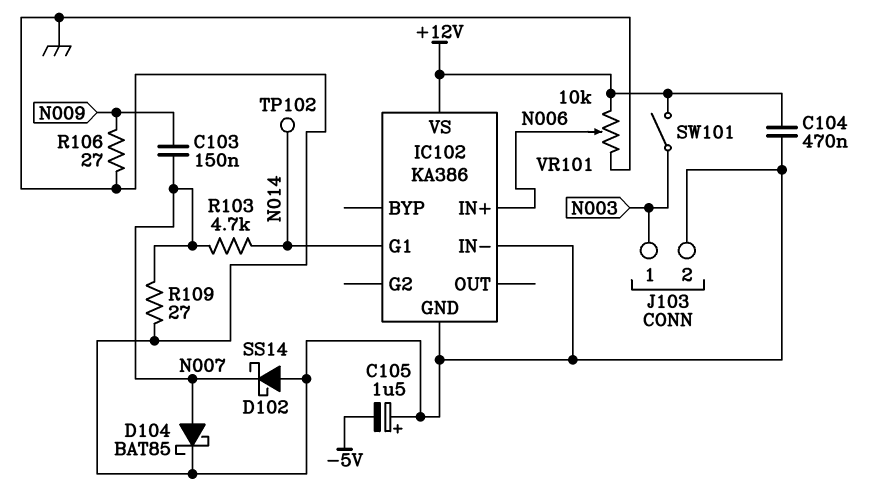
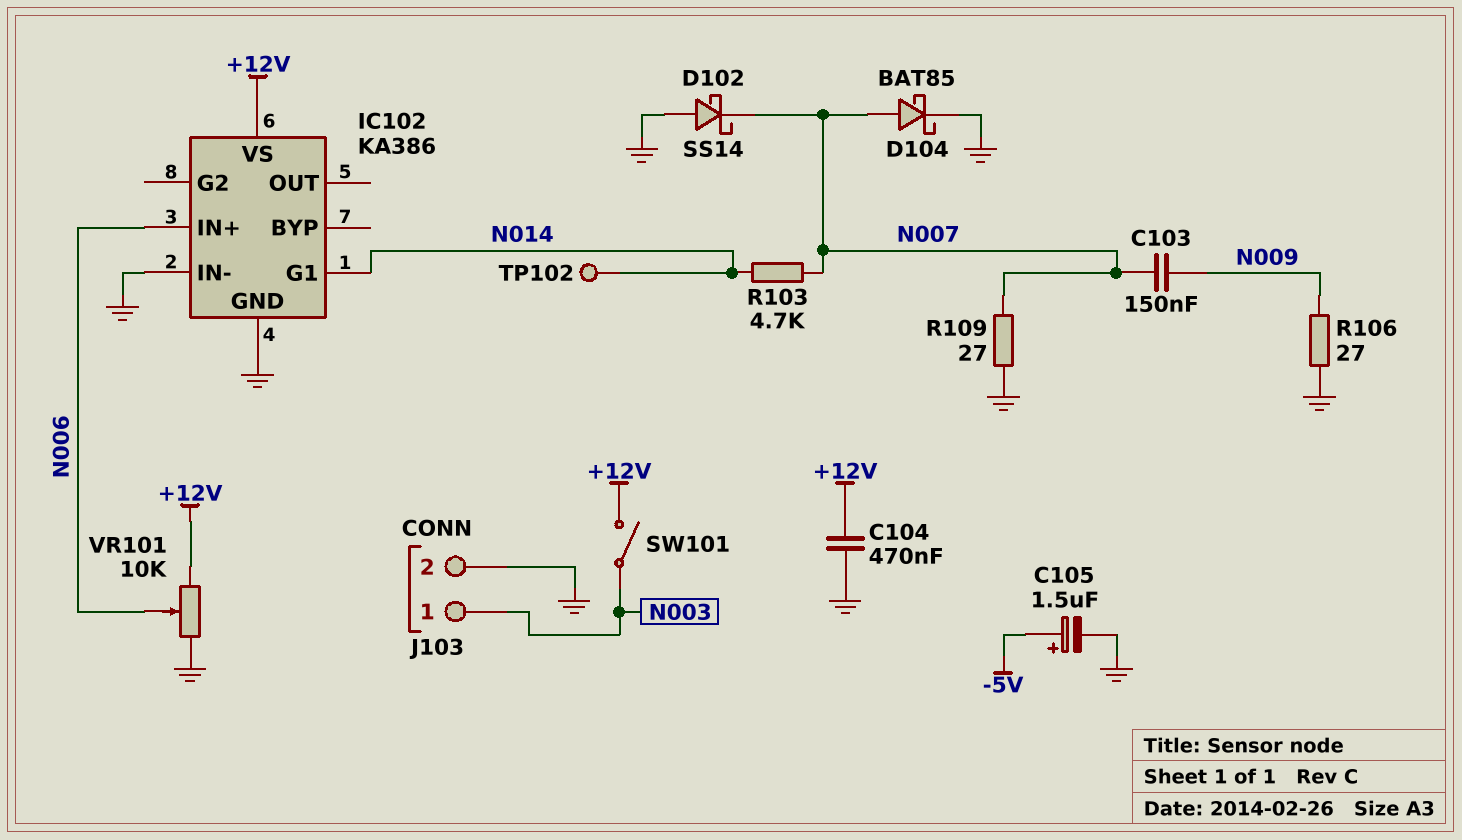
C105: 1.5uF (plus GND, minus -5V) -> 1.5uF (plus -5V, minus GND)

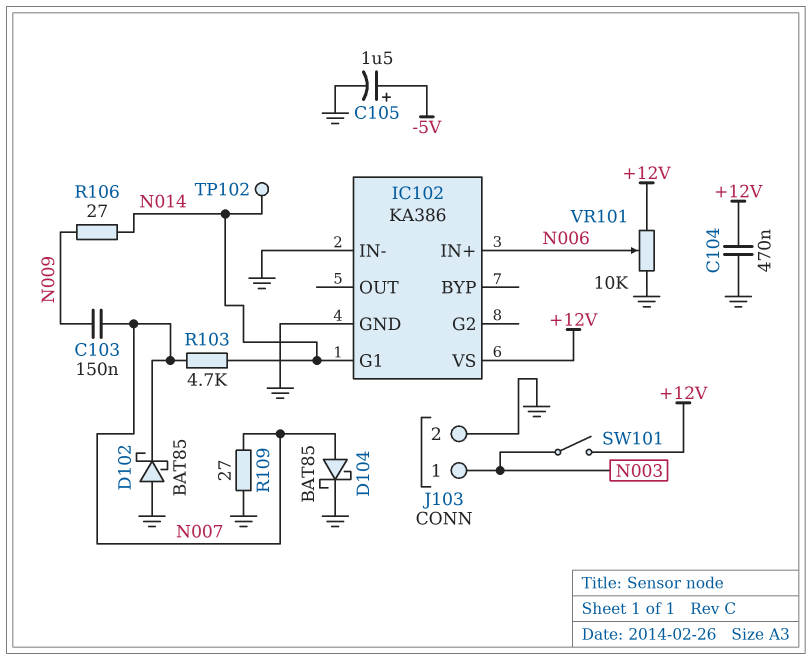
D102: schottky SS14 (A GND, K N007) -> schottky BAT85 (A GND, K N007)
R106: 27 (GND, N009) -> 27 (N009, N014)

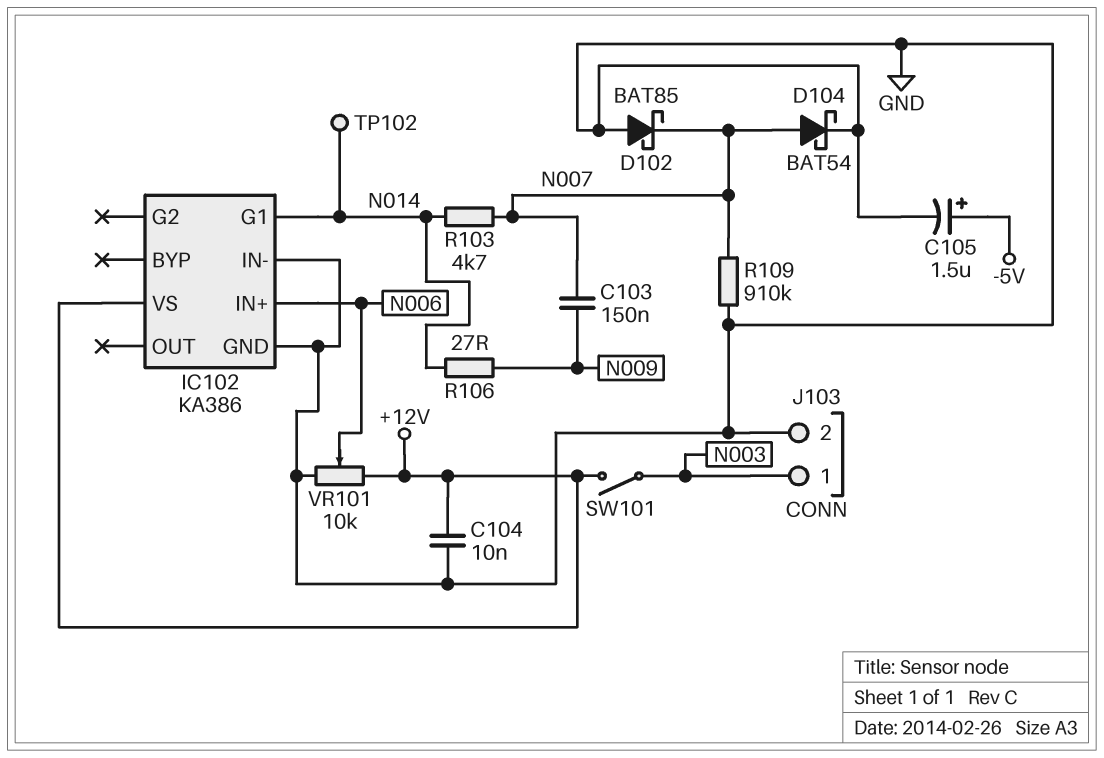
C104: 470nF (+12V, GND) -> 10nF (+12V, GND)
D104: schottky BAT85 (A N007, K GND) -> schottky BAT54 (A N007, K GND)
R109: 27 (GND, N007) -> 910k (GND, N007)

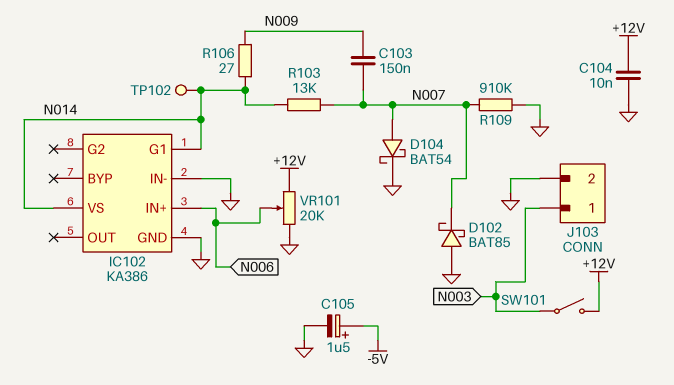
IC102 pin VS: +12V -> N014
R103: 4.7k (N007, N014) -> 13k (N007, N014)
VR101: 10k (+12V, GND, wiper N006) -> 20k (+12V, GND, wiper N006)

